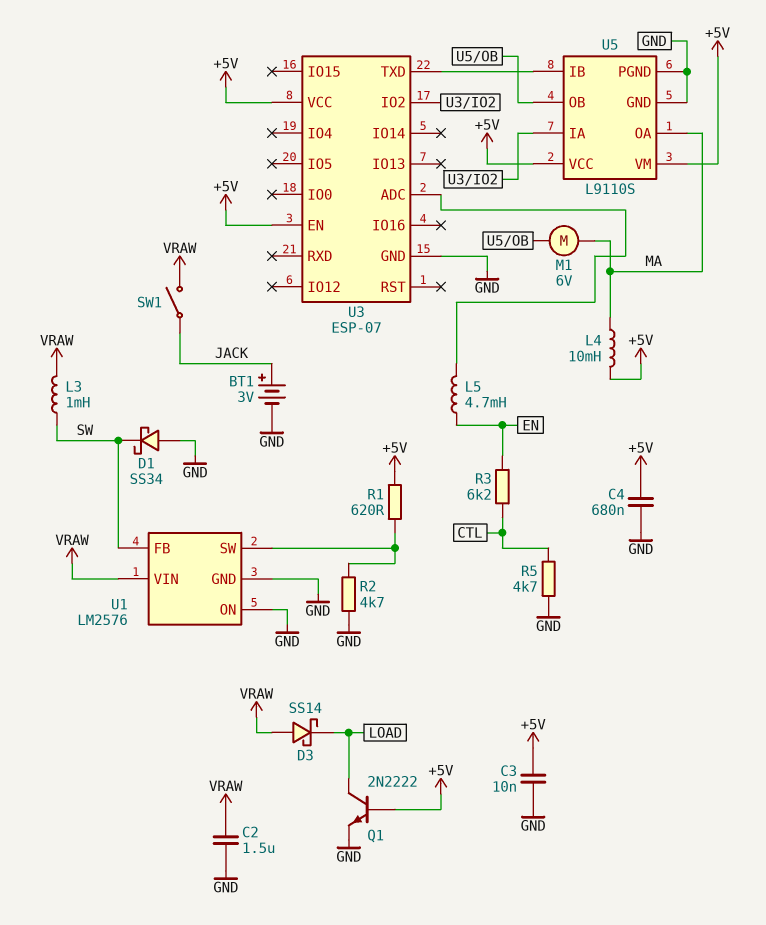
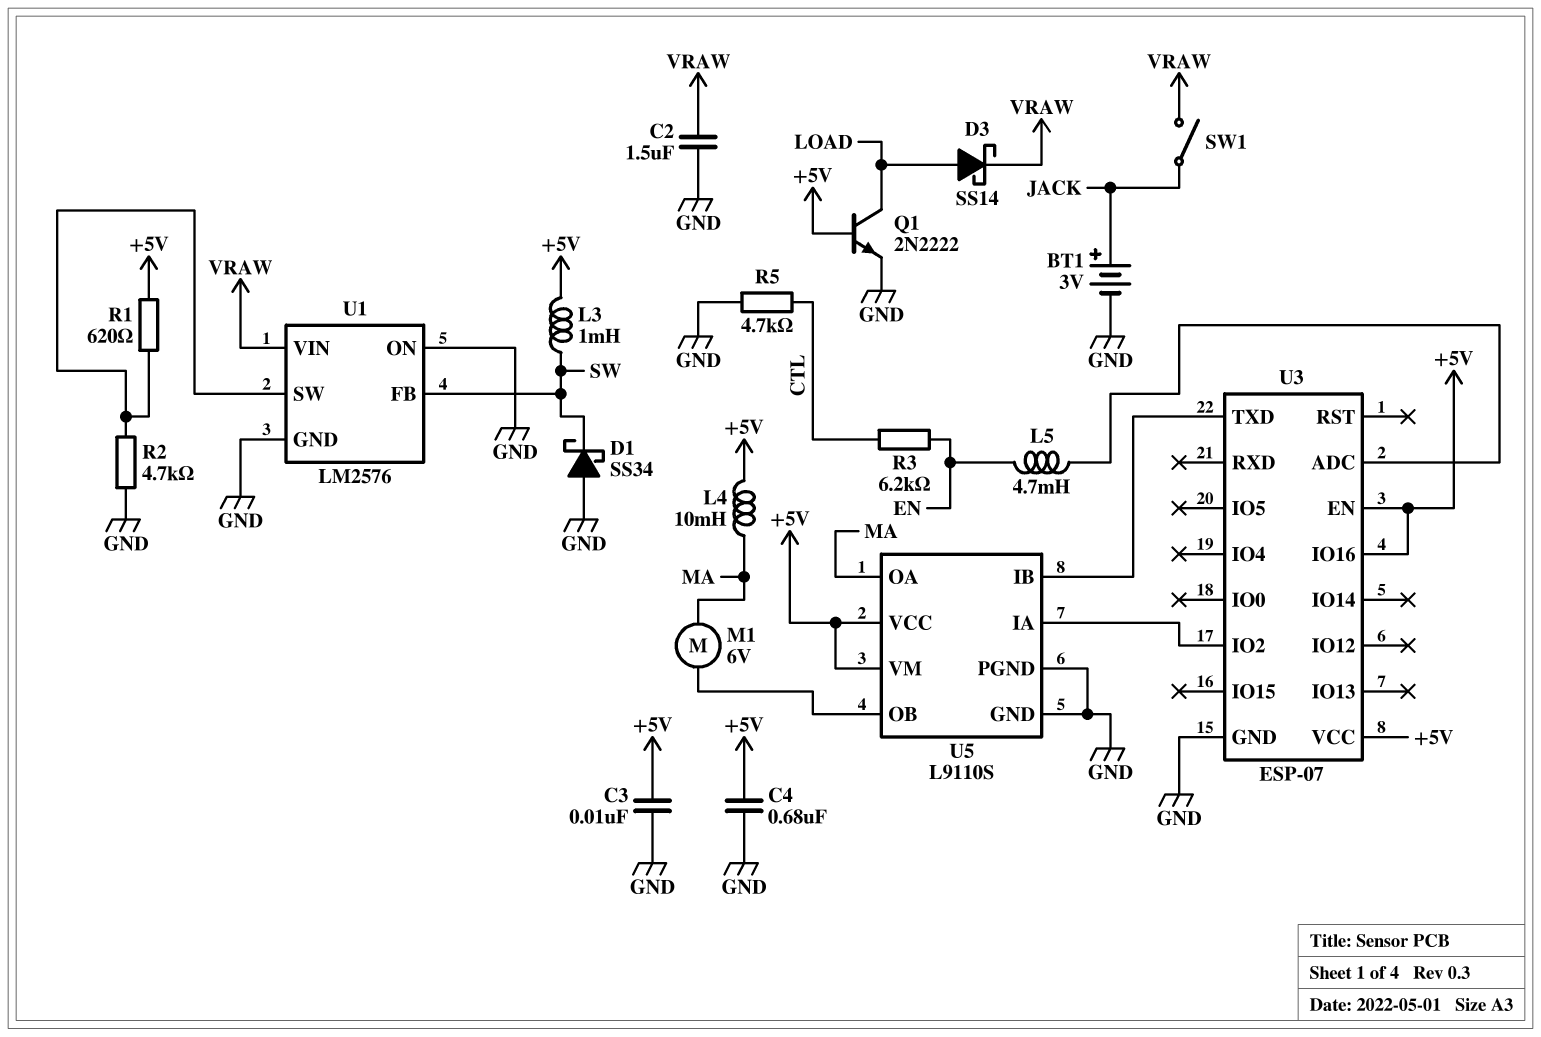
D3: schottky SS14 (A VRAW, K LOAD) -> schottky SS14 (A LOAD, K VRAW)
L3: 1mH (SW, VRAW) -> 1mH (+5V, SW)
U3 pin IO16: none -> +5V

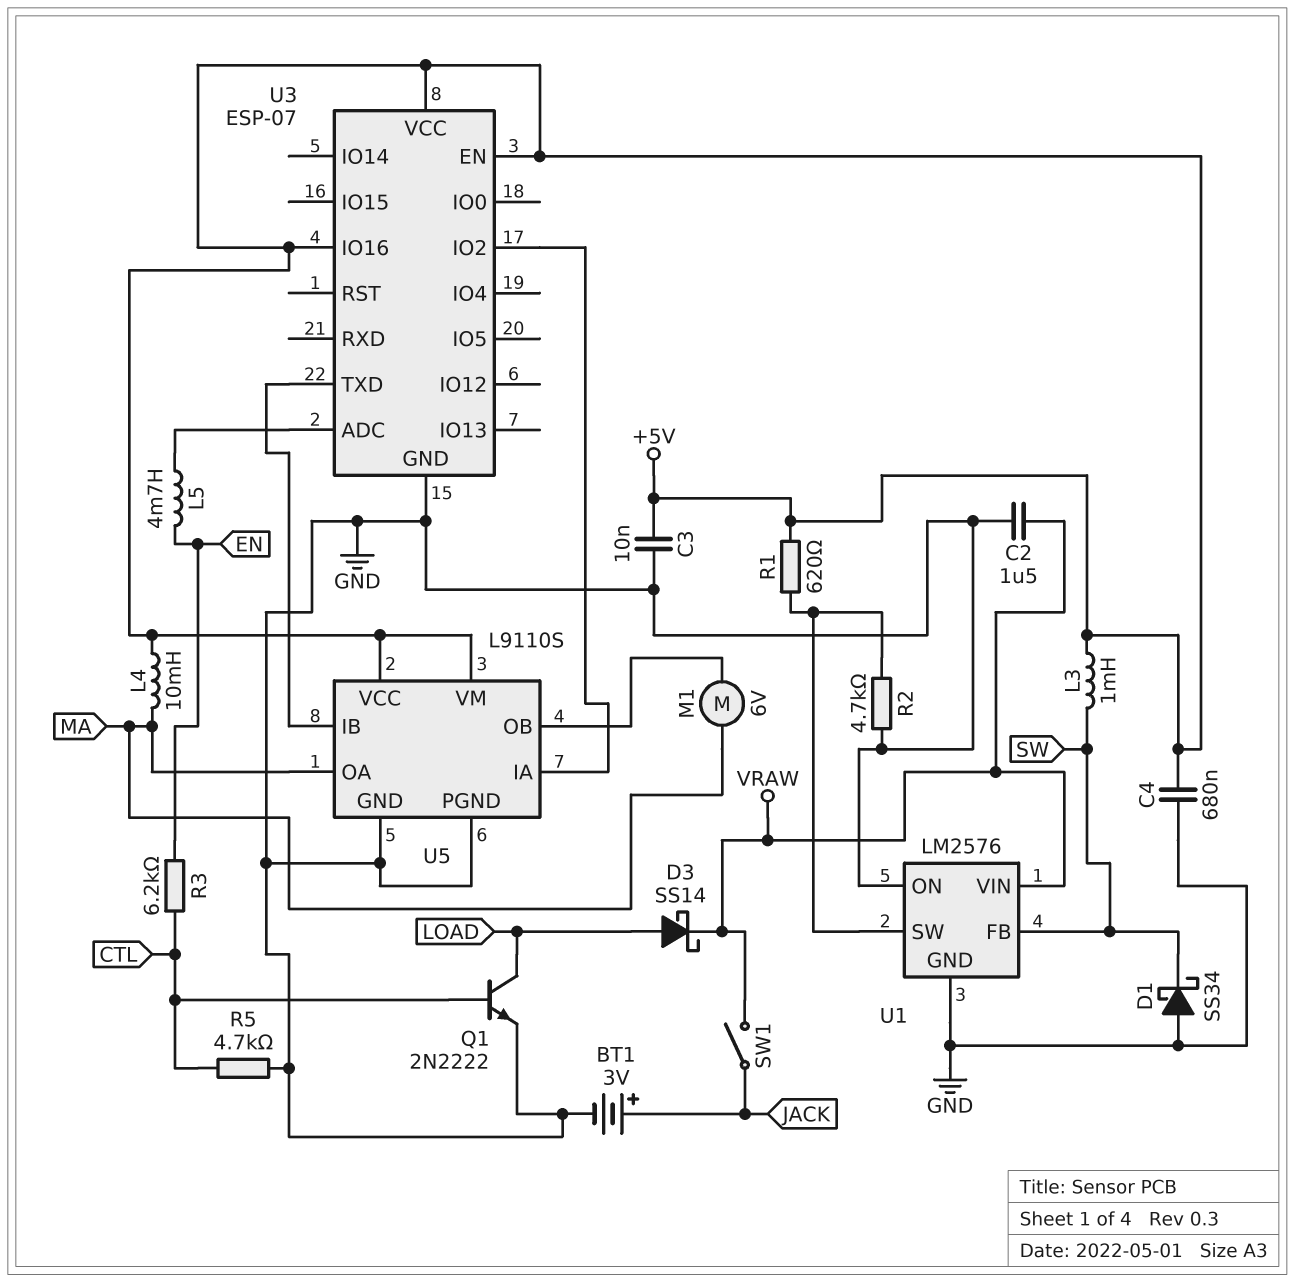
Q1: NPN 2N2222 (B +5V, C LOAD, E GND) -> NPN 2N2222 (B CTL, C LOAD, E GND)

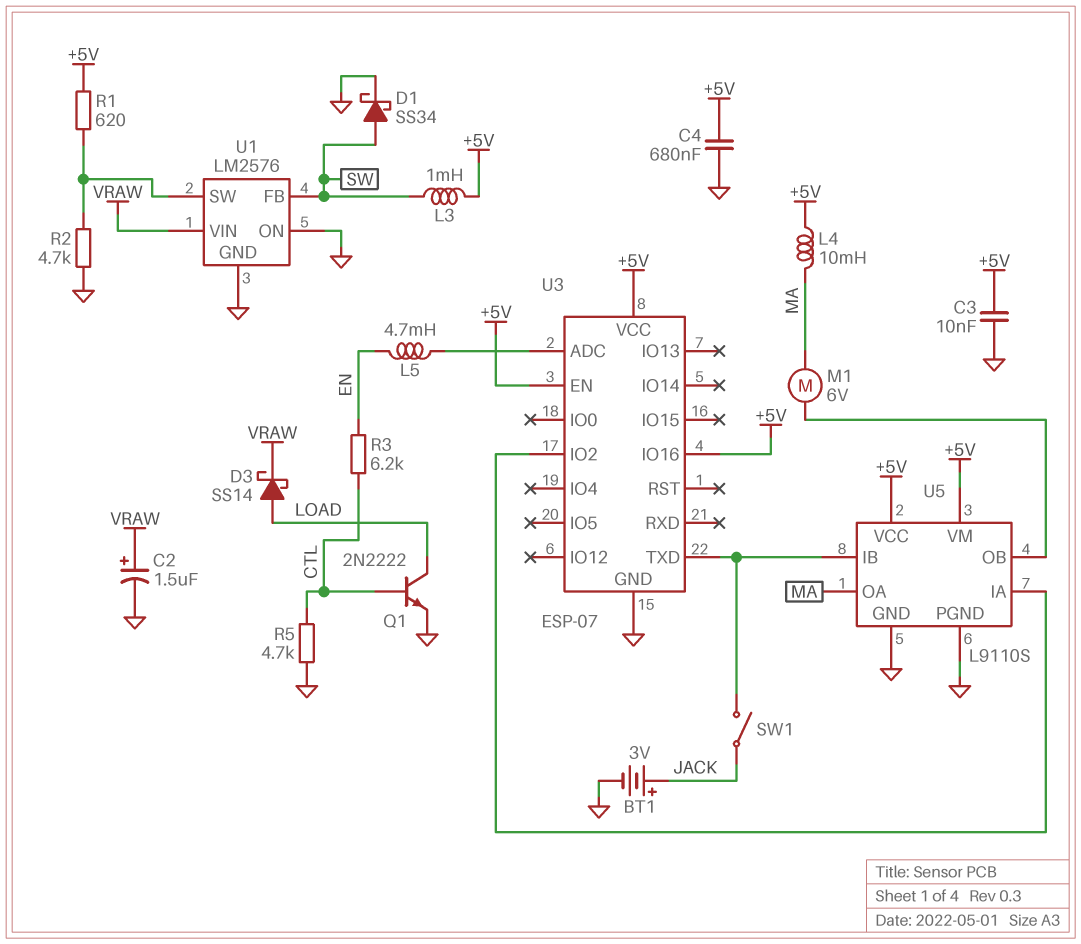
C2: 1.5uF (GND, VRAW) -> 1.5uF (plus VRAW, minus GND)
D1: schottky SS34 (A GND, K SW) -> schottky SS34 (A SW, K GND)
SW1: switch (JACK, VRAW) -> switch (JACK, U3/TXD)

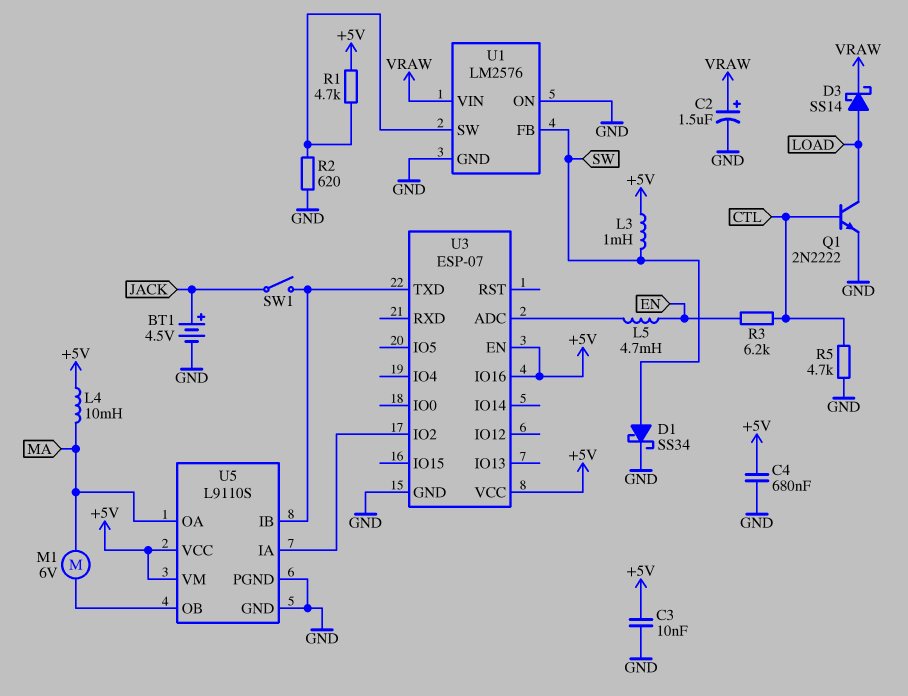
BT1: 3V (plus JACK, minus GND) -> 4.5V (plus JACK, minus GND)
R1: 620 (+5V, U1/SW) -> 4.7k (+5V, U1/SW)
R2: 4.7k (GND, U1/SW) -> 620 (GND, U1/SW)

